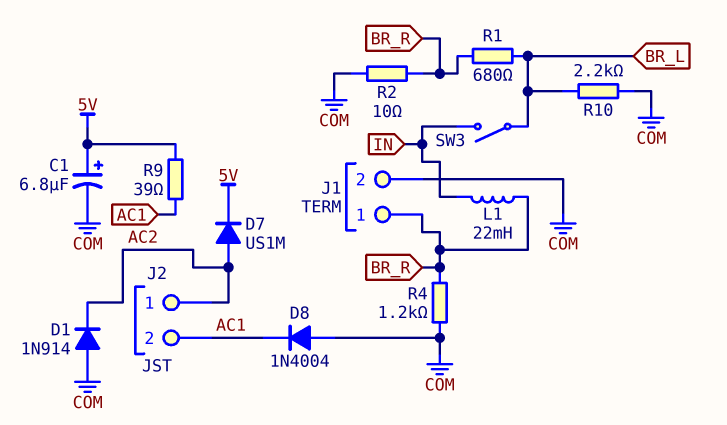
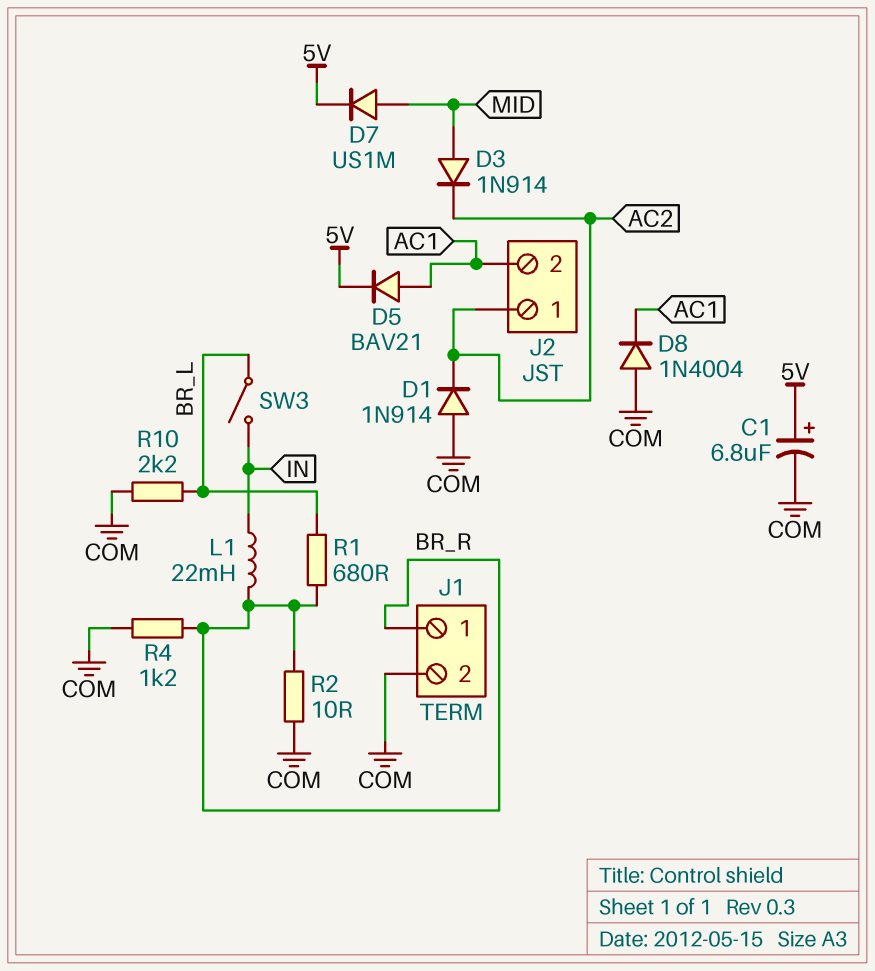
D3: none -> diode 1N914 (A MID, K AC2)
D5: none -> diode BAV21 (A AC1, K 5V)
D7: diode US1M (A AC2, K 5V) -> diode US1M (A MID, K 5V)
R9: 39 (5V, AC1) -> none

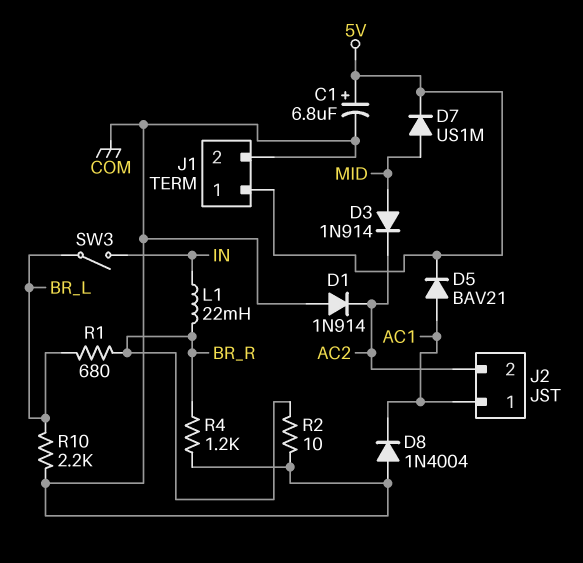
J1 pin 1: BR_R -> 5V
J2 pin 1: AC2 -> AC1
J2 pin 2: AC1 -> AC2

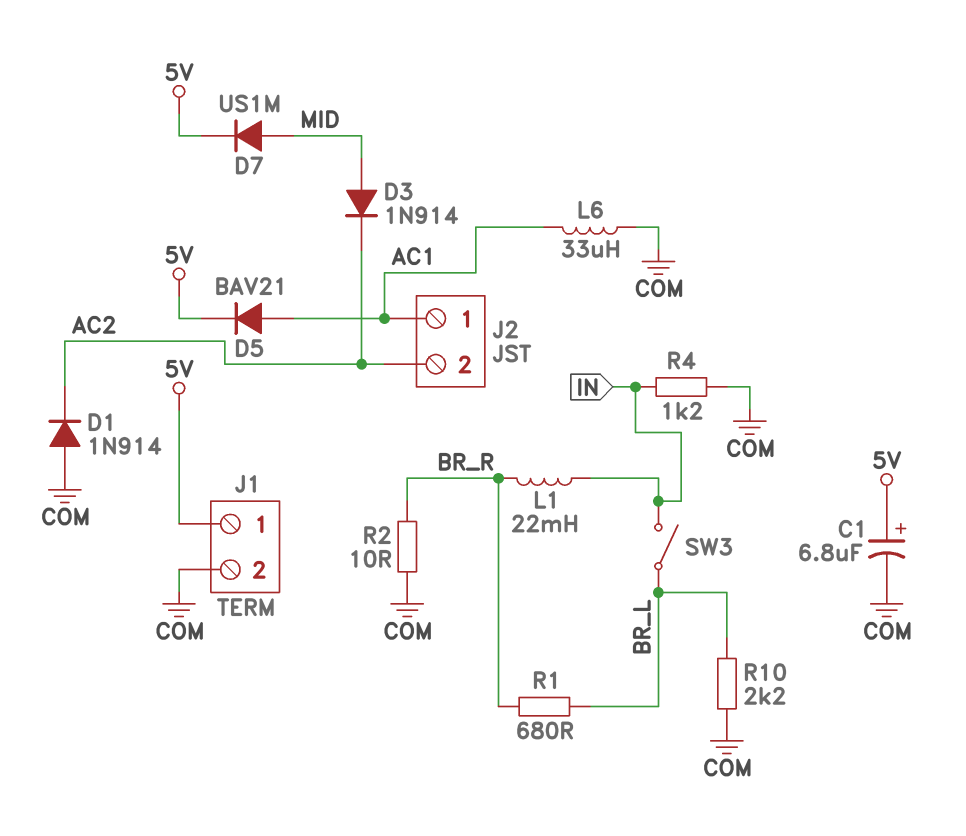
D8: diode 1N4004 (A COM, K AC1) -> none
L6: none -> 33uH (AC1, COM)
R4: 1.2k (BR_R, COM) -> 1.2k (COM, IN)

